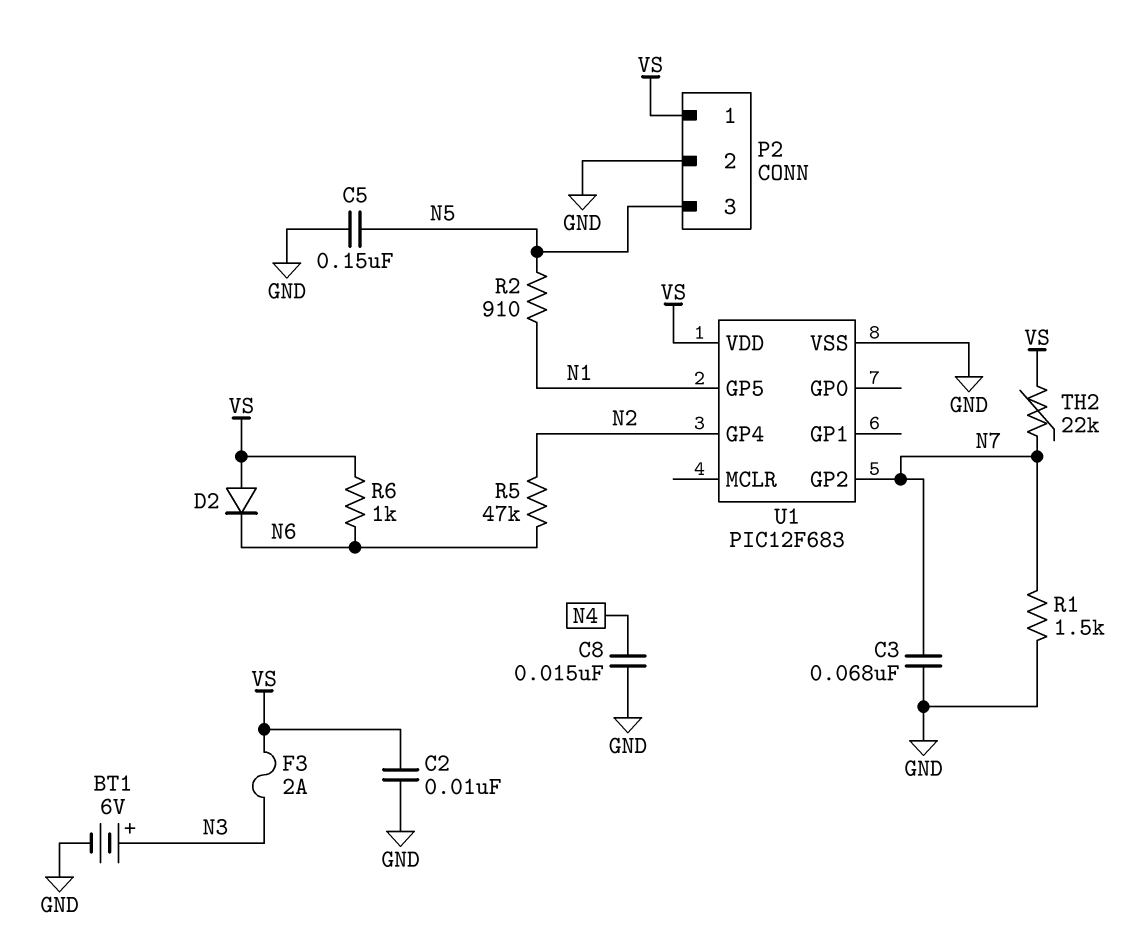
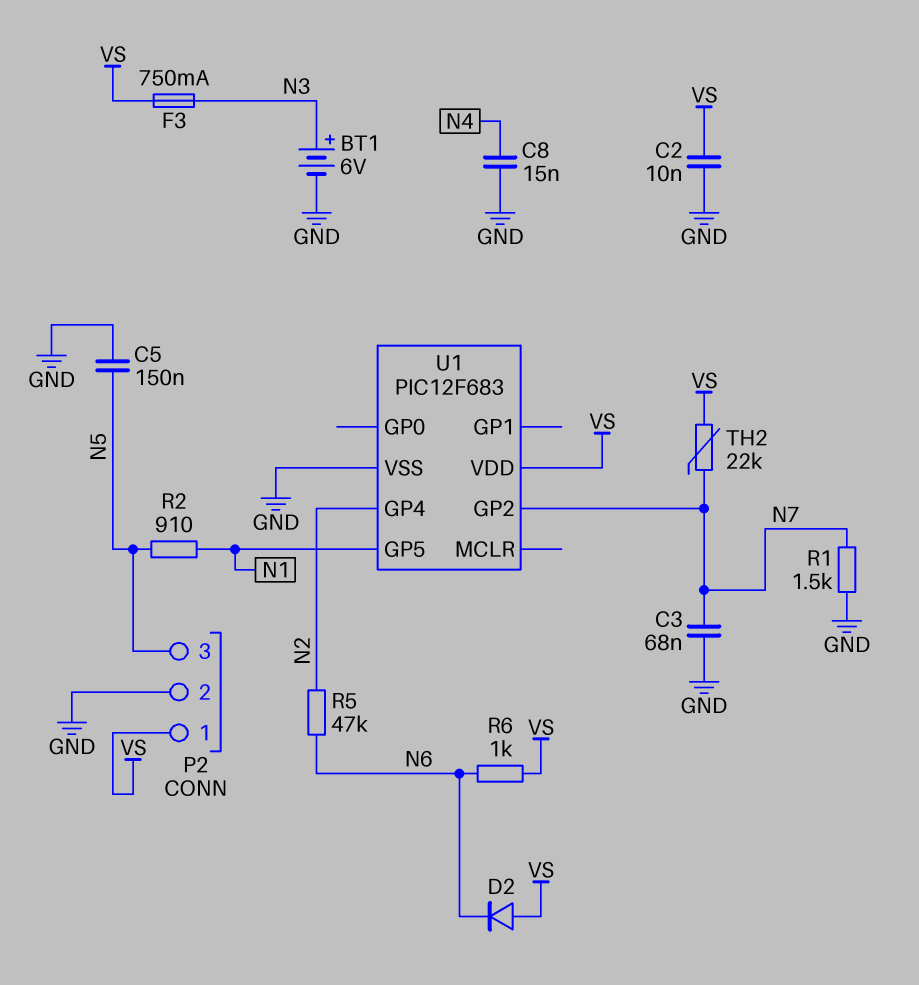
F3: 2A (N3, VS) -> 750mA (N3, VS)

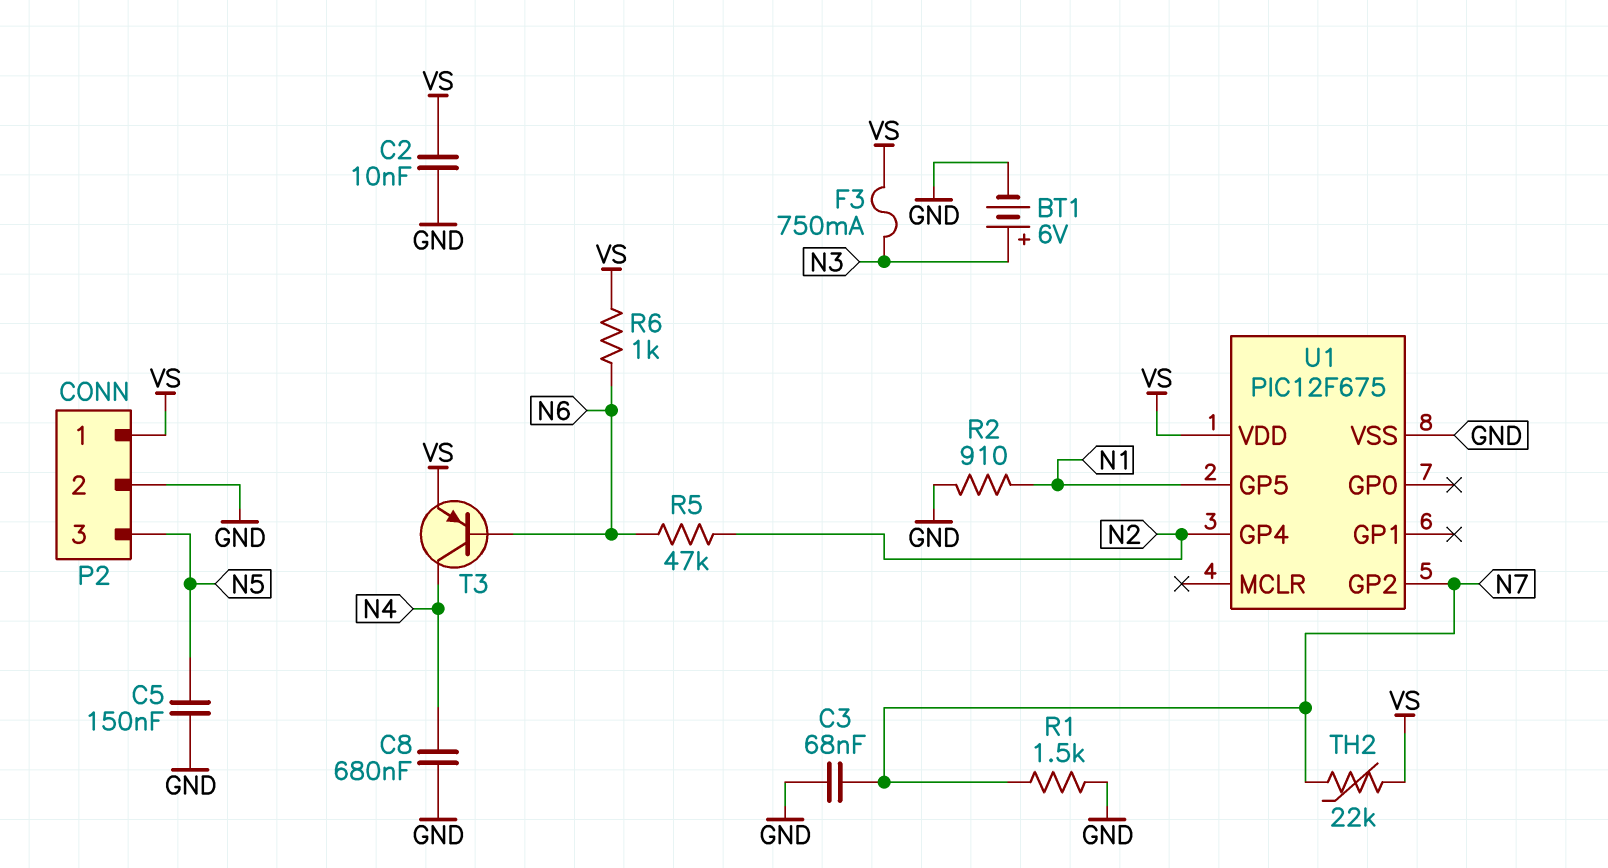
C8: 15nF (GND, N4) -> 680nF (GND, N4)
D2: diode (A VS, K N6) -> none
R2: 910 (N1, N5) -> 910 (GND, N1)
T3: none -> PNP (B N6, C N4, E VS)
U1: PIC12F683 -> PIC12F675

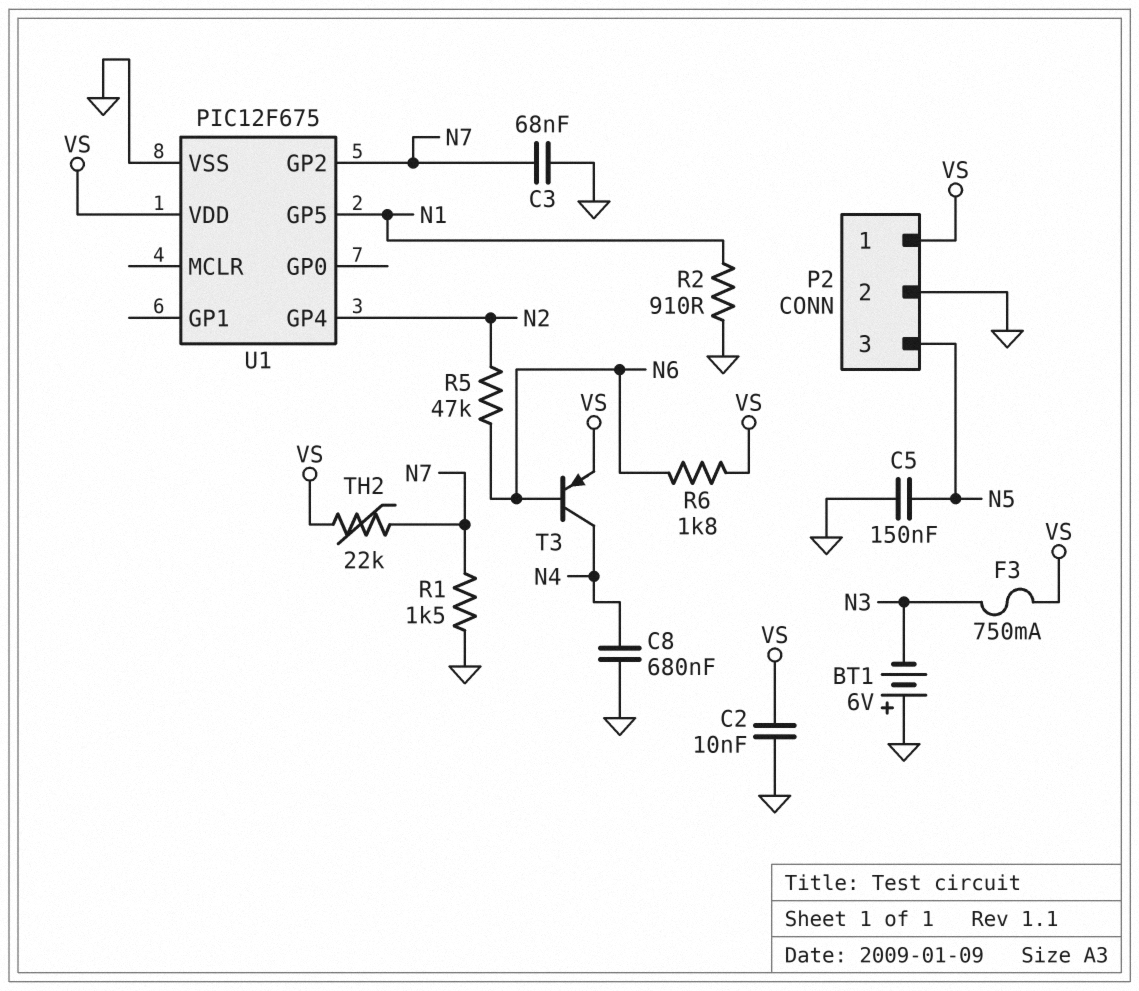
BT1: 6V (plus N3, minus GND) -> 6V (plus GND, minus N3)
R6: 1k (N6, VS) -> 1.8k (N6, VS)

